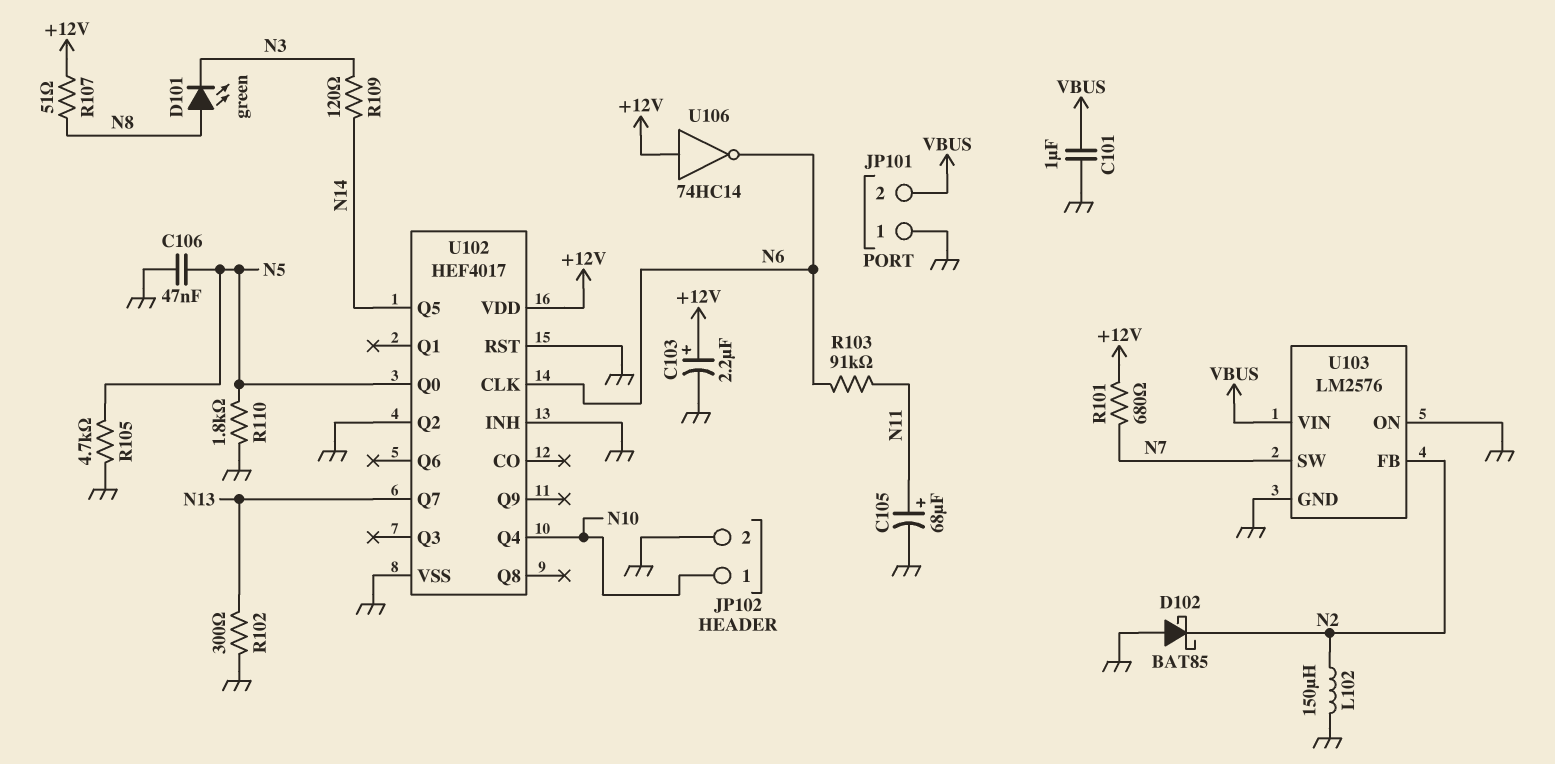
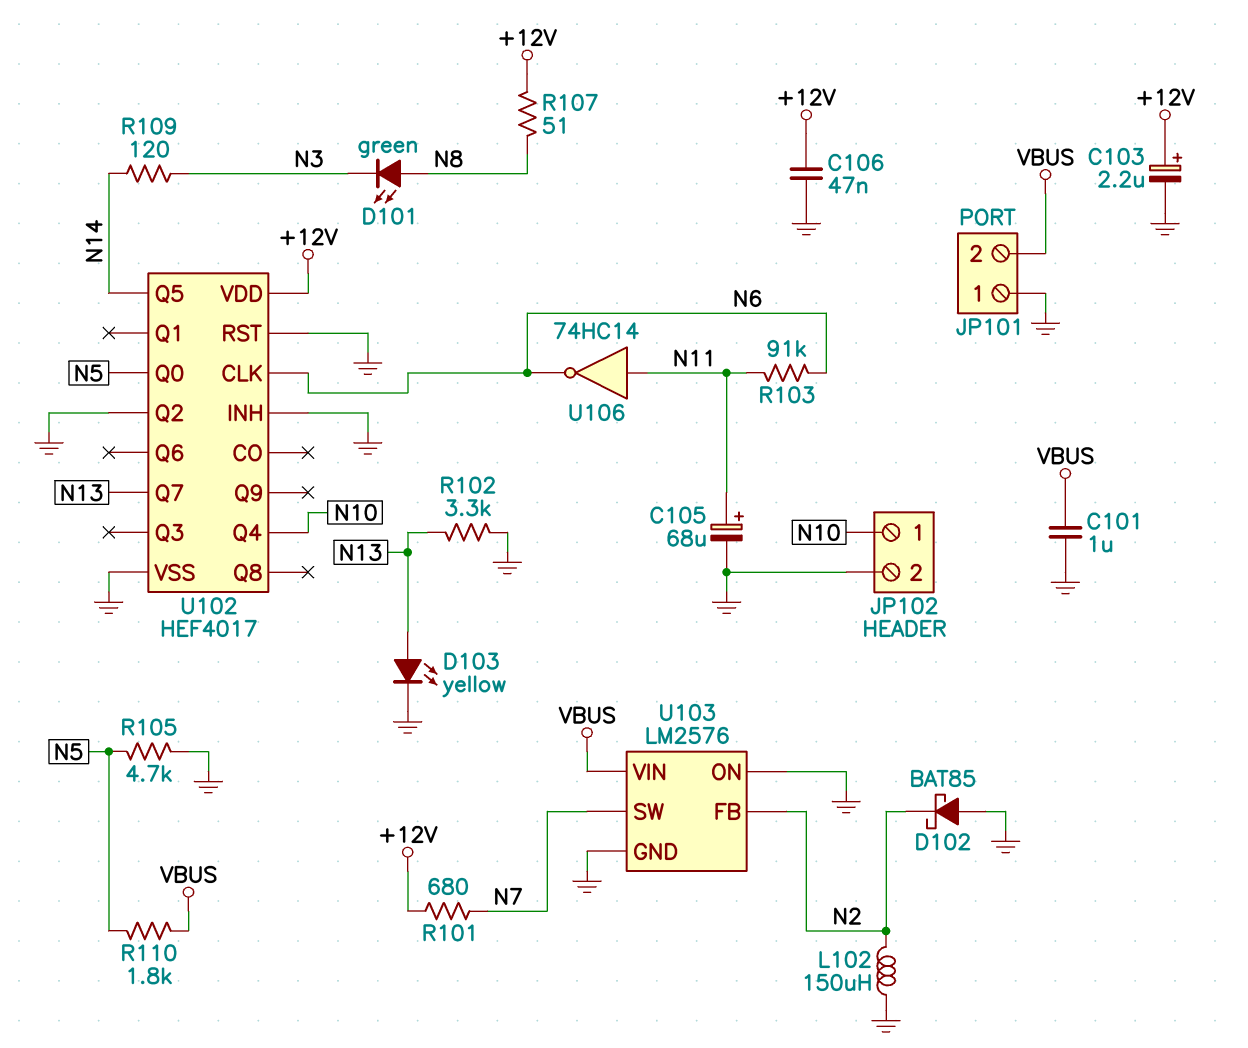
C106: 47nF (GND, N5) -> 47nF (+12V, GND)
D103: none -> LED yellow (A N13, K GND)
R102: 300 (GND, N13) -> 3.3k (GND, N13)
R110: 1.8k (GND, N5) -> 1.8k (N5, VBUS)
U106: NOT 74HC14 (in +12V, out N6) -> NOT 74HC14 (in N11, out N6)

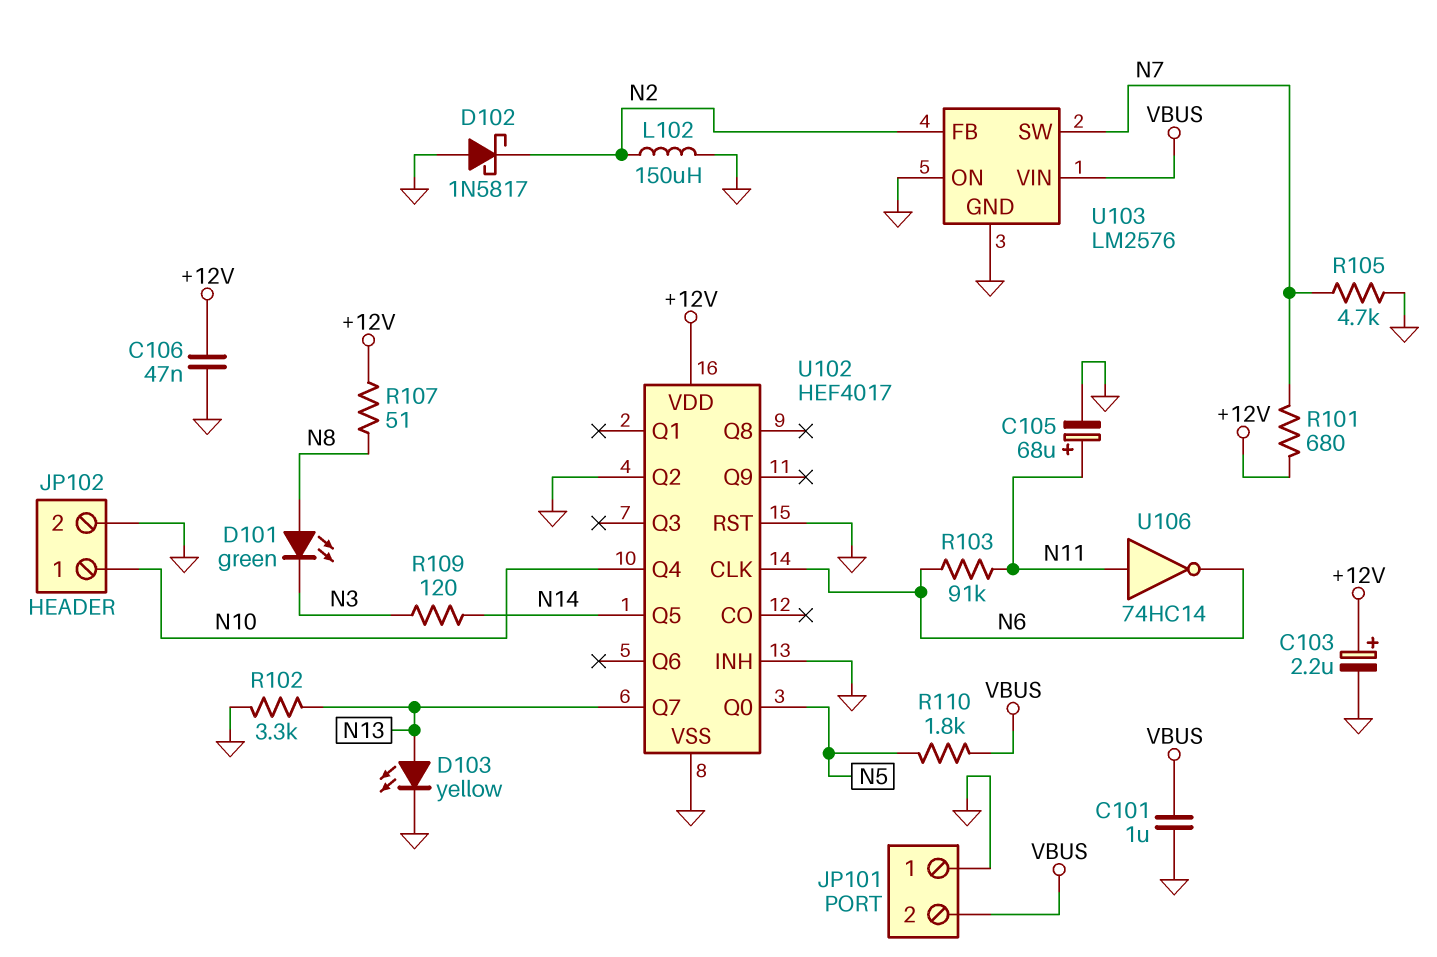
D102: schottky BAT85 (A GND, K N2) -> schottky 1N5817 (A GND, K N2)
R105: 4.7k (GND, N5) -> 4.7k (GND, N7)

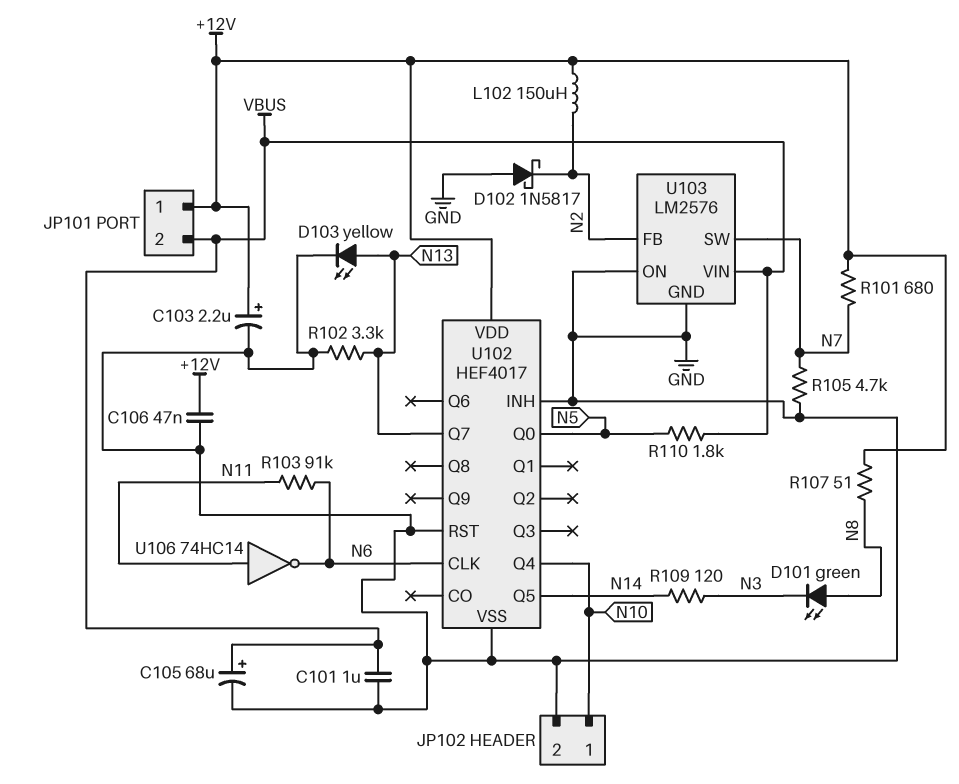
C105: 68uF (plus N11, minus GND) -> 68uF (plus VBUS, minus GND)
JP101 pin 1: GND -> +12V
L102: 150uH (GND, N2) -> 150uH (+12V, N2)
U102 pin Q2: GND -> none

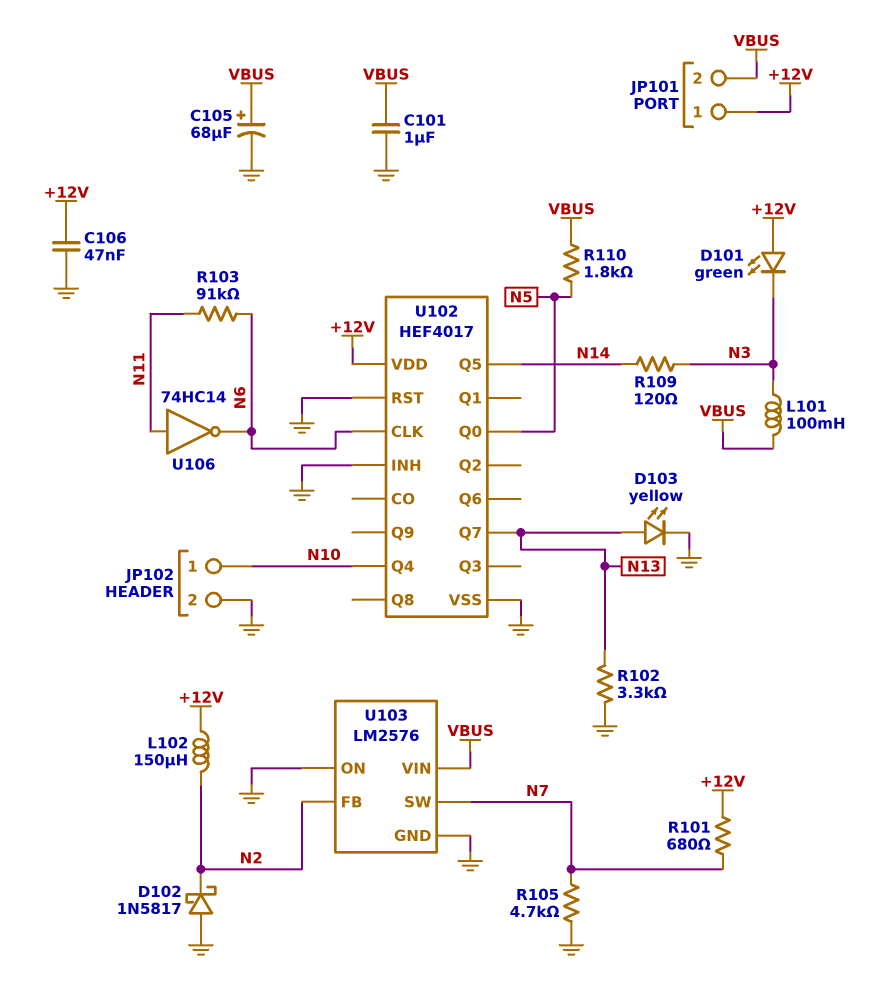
C103: 2.2uF (plus +12V, minus GND) -> none
D101: LED green (A N8, K N3) -> LED green (A +12V, K N3)
L101: none -> 100mH (N3, VBUS)
R107: 51 (+12V, N8) -> none

